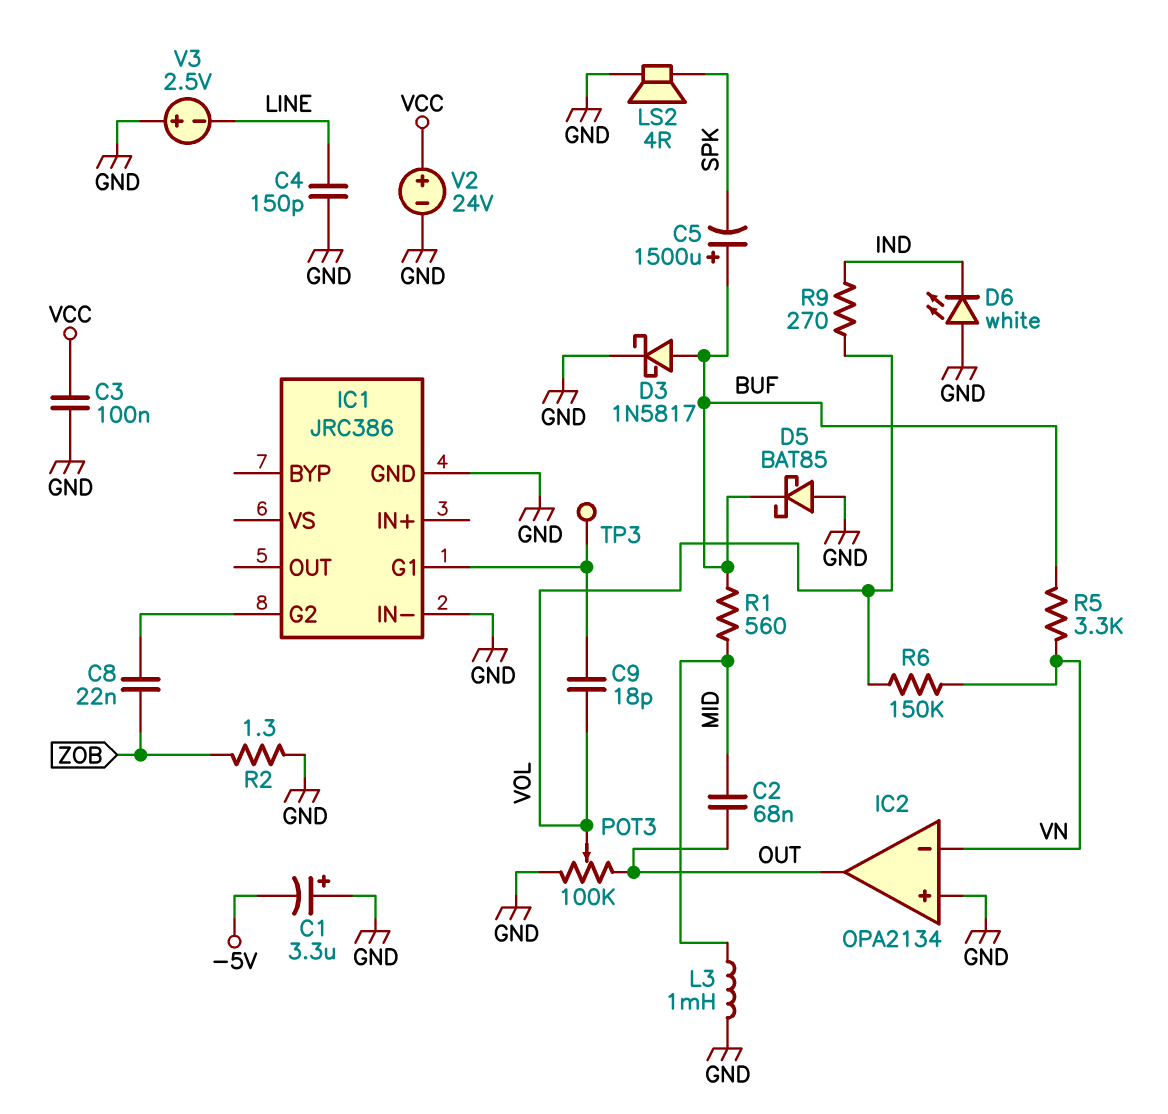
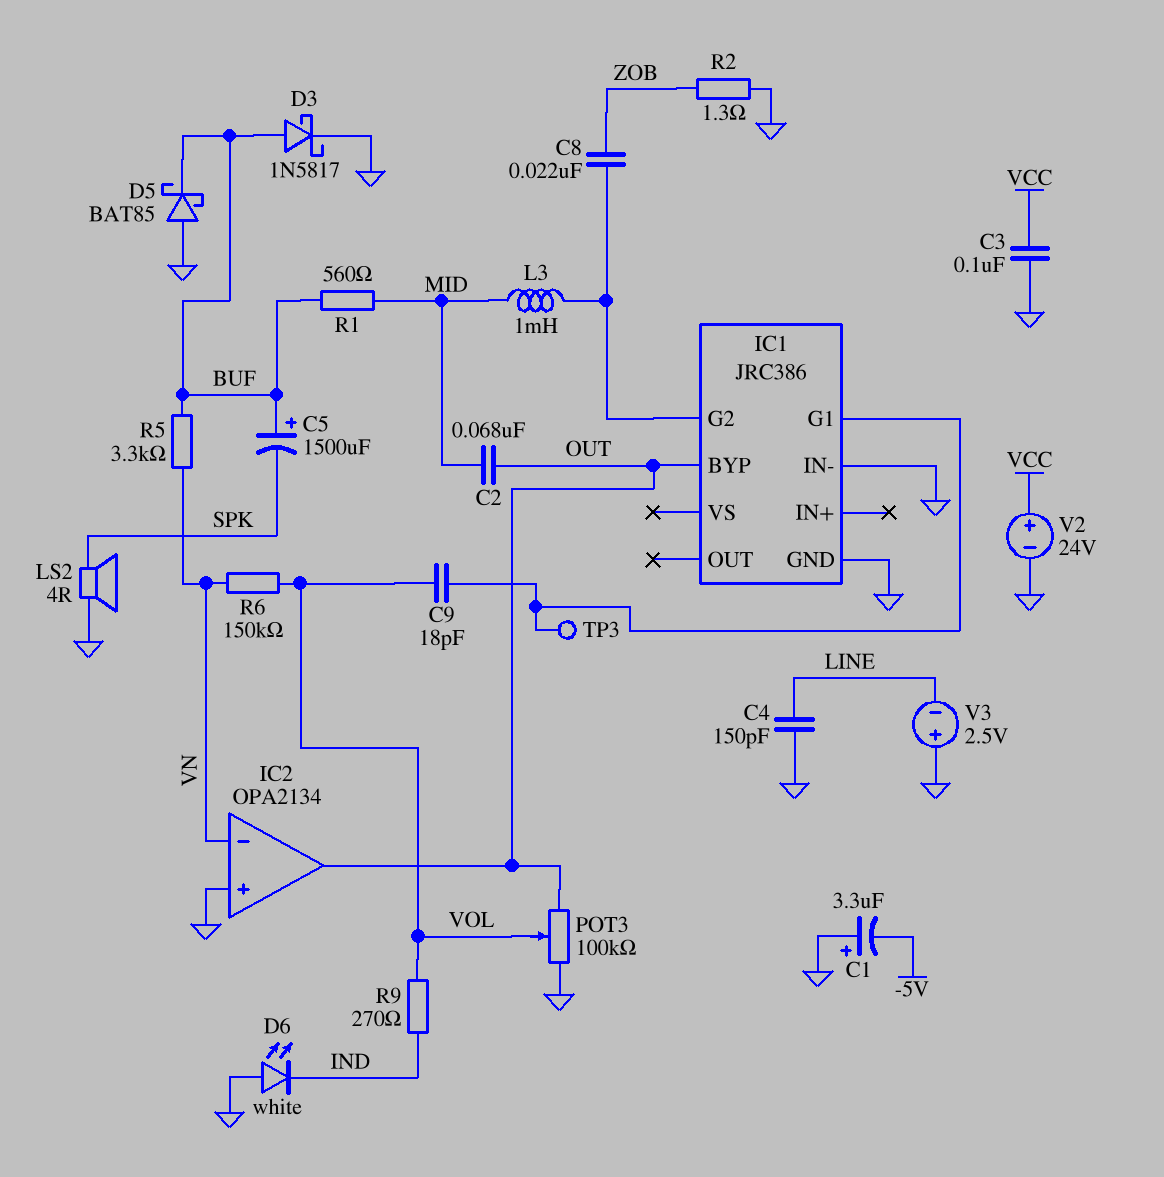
IC1 pin BYP: none -> OUT
L3: 1mH (GND, MID) -> 1mH (IC1/G2, MID)

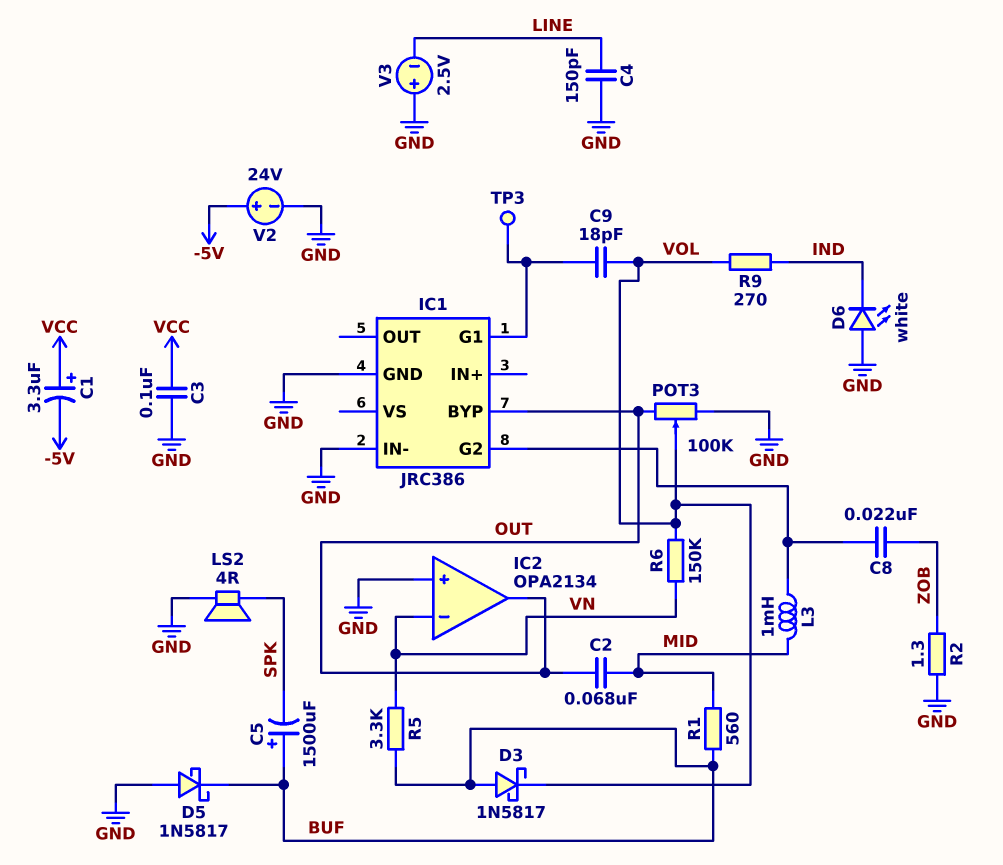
C1: 3.3uF (plus GND, minus -5V) -> 3.3uF (plus VCC, minus -5V)
D3: schottky 1N5817 (A BUF, K GND) -> schottky 1N5817 (A BUF, K VOL)
D5: schottky BAT85 (A GND, K BUF) -> schottky 1N5817 (A GND, K BUF)
V2: 24V (plus VCC, minus GND) -> 24V (plus -5V, minus GND)

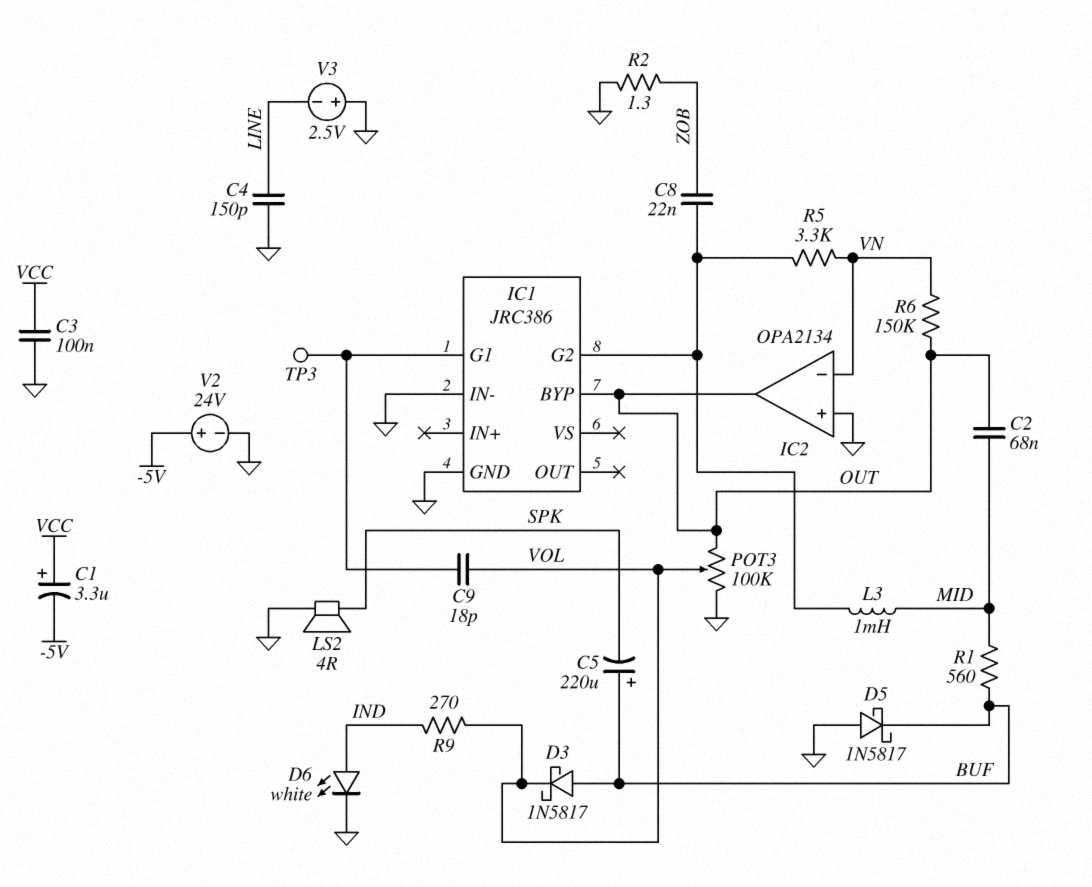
C5: 1500uF (plus BUF, minus SPK) -> 220uF (plus BUF, minus SPK)
D6: LED white (A GND, K IND) -> LED white (A IND, K GND)
R5: 3.3k (BUF, VN) -> 3.3k (IC1/G2, VN)
R6: 150k (VN, VOL) -> 150k (OUT, VN)

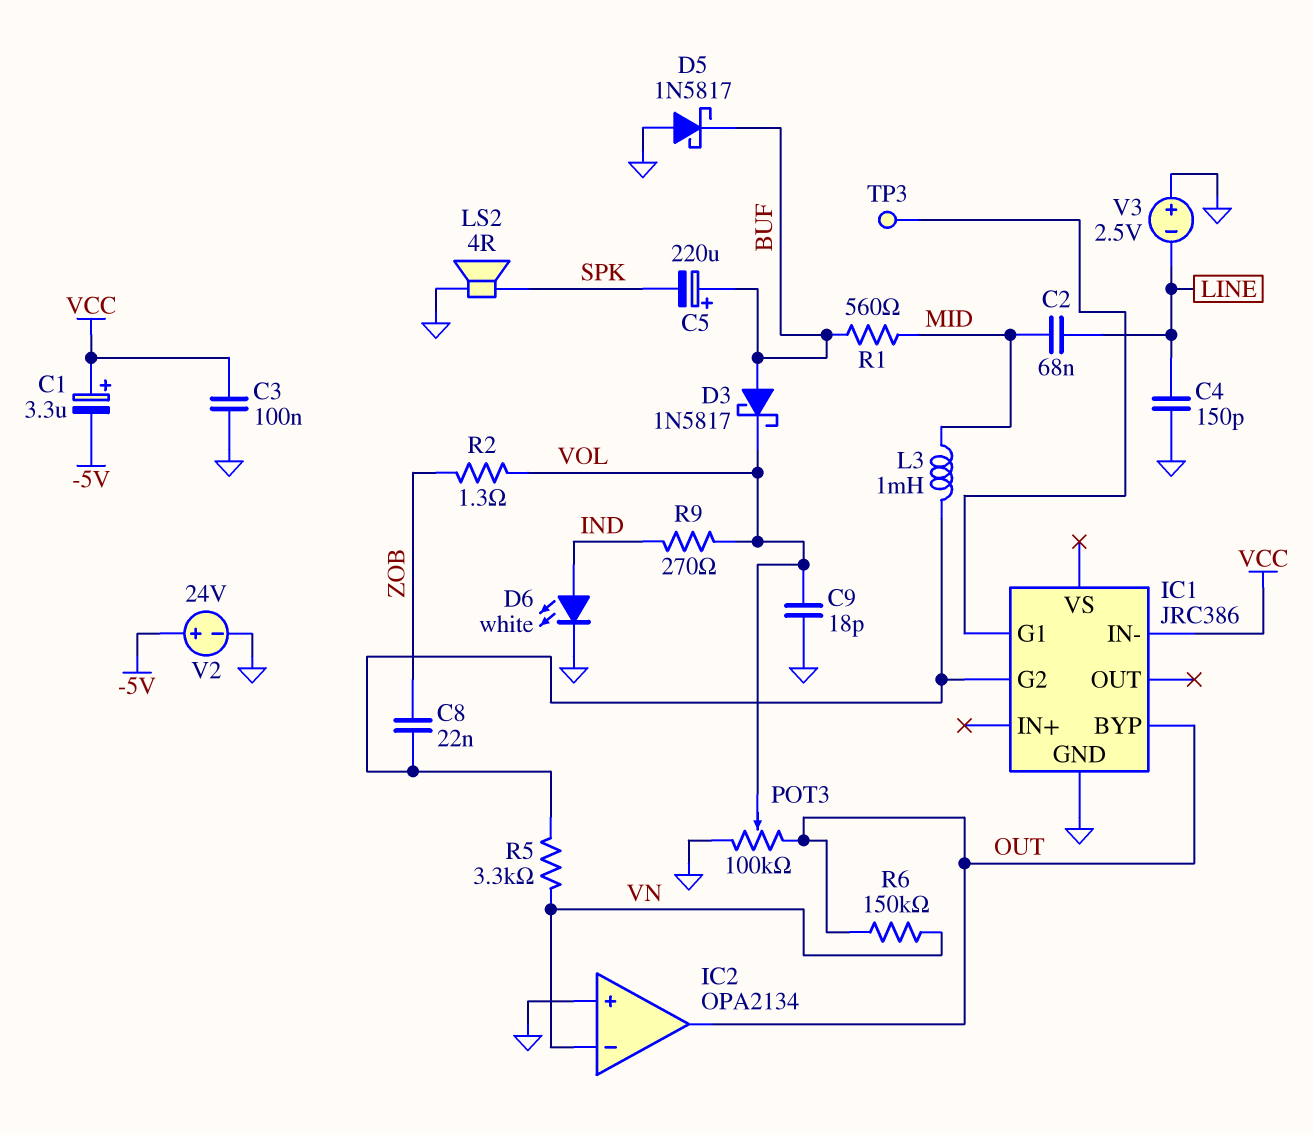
C2: 68nF (MID, OUT) -> 68nF (LINE, MID)
C9: 18pF (IC1/G1, VOL) -> 18pF (GND, VOL)
IC1 pin IN-: GND -> VCC
R2: 1.3 (GND, ZOB) -> 1.3 (VOL, ZOB)

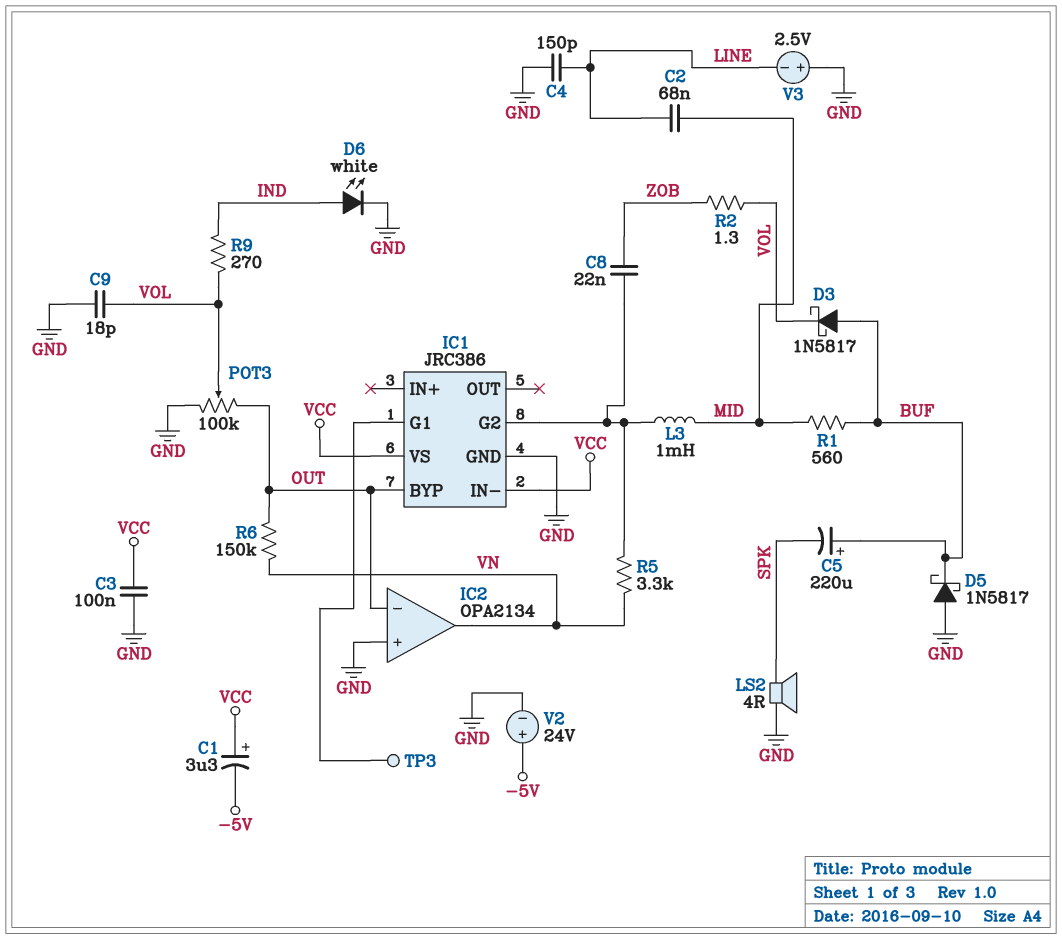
IC1 pin VS: none -> VCC
IC2 pin in-: VN -> OUT
IC2 pin out: OUT -> VN

